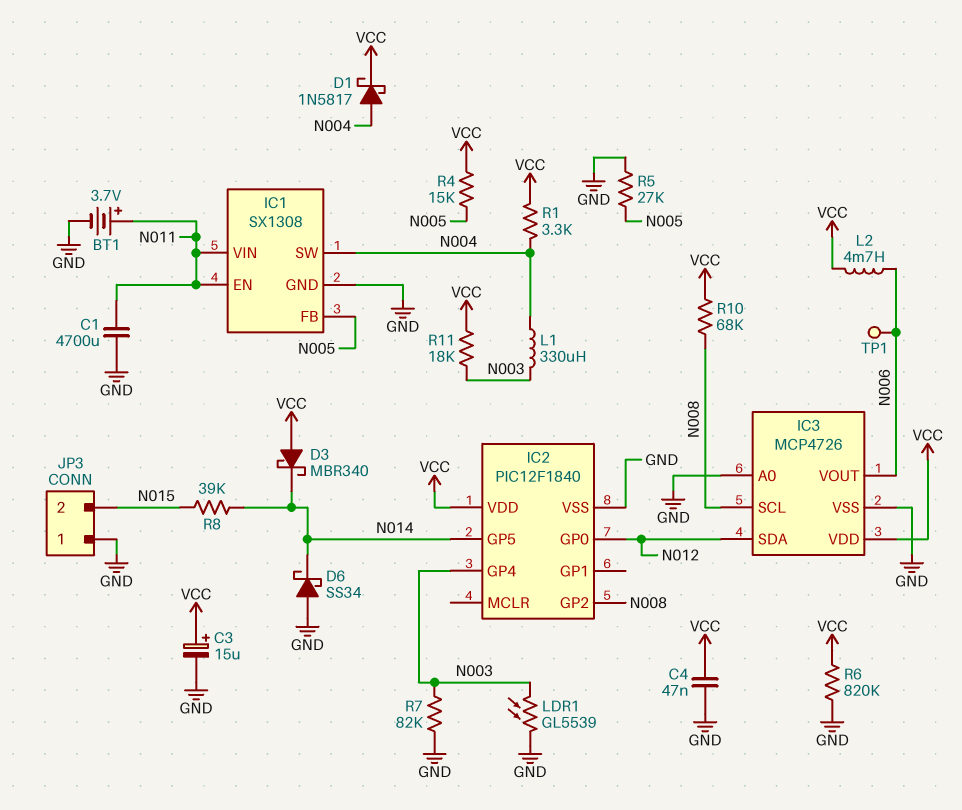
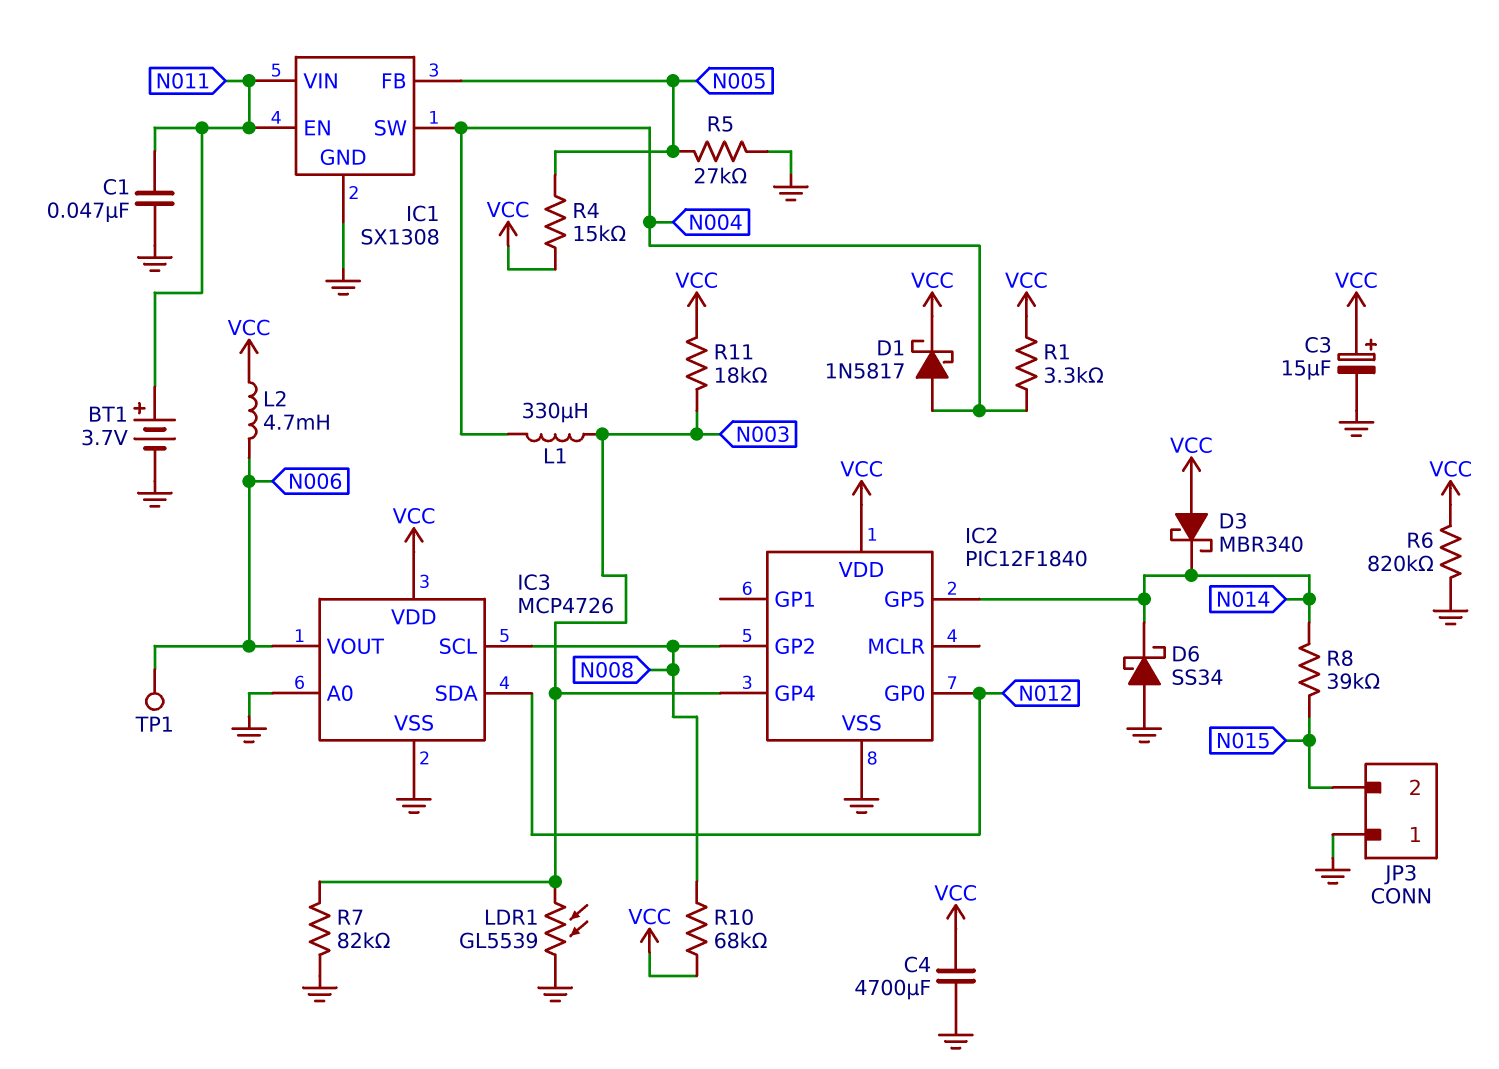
C1: 4700uF (GND, N011) -> 47nF (GND, N011)
C4: 47nF (GND, VCC) -> 4700uF (GND, VCC)

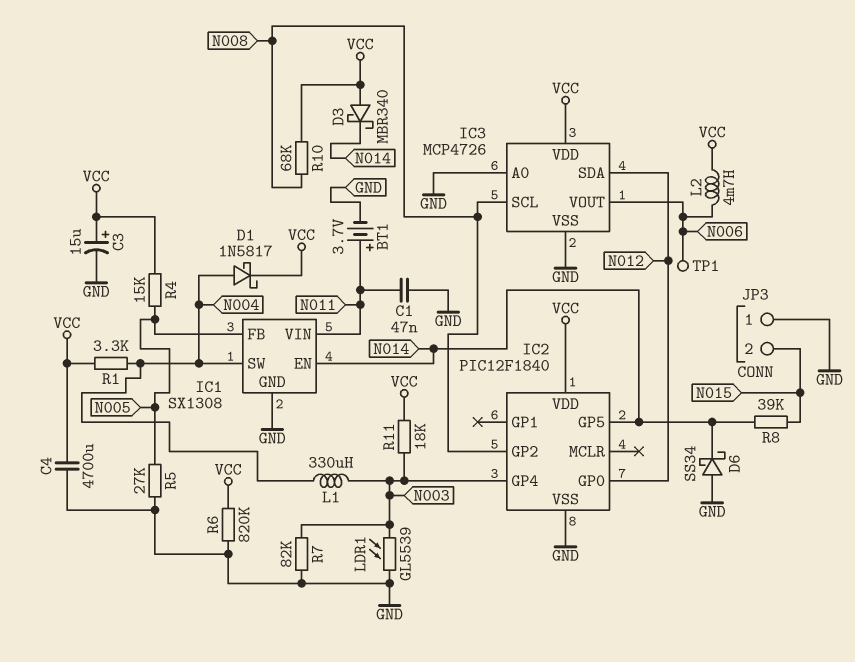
IC1 pin EN: N011 -> N014

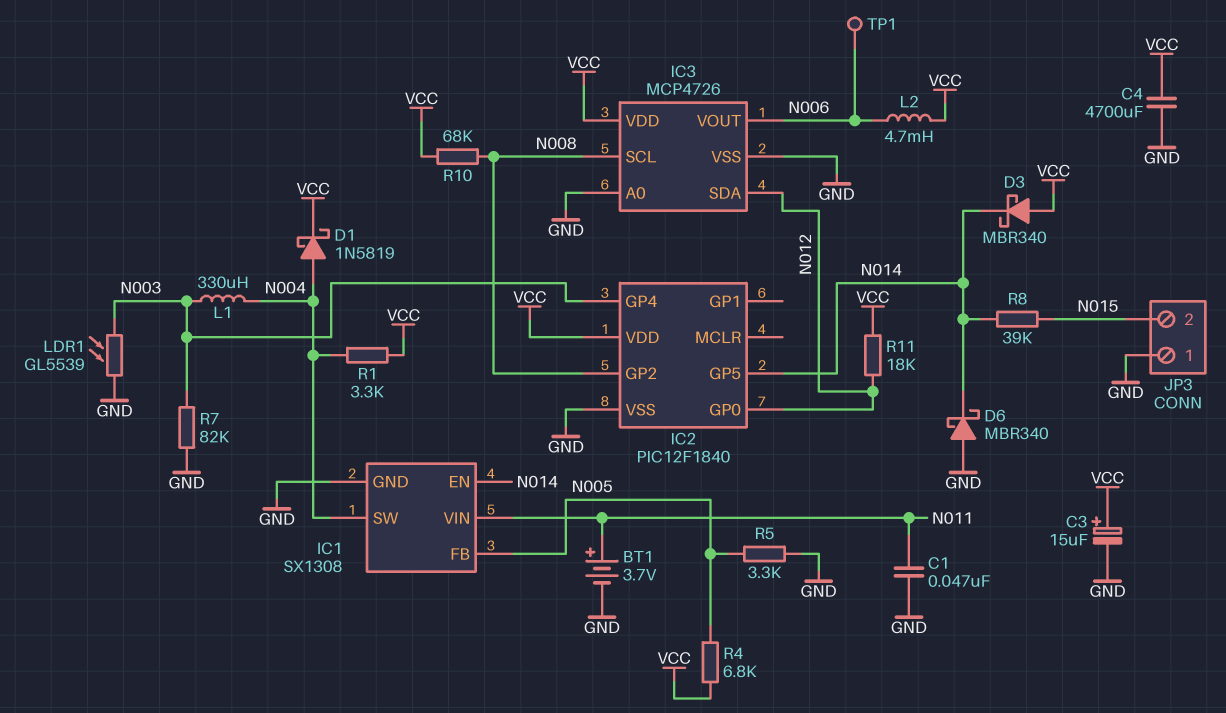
D1: schottky 1N5817 (A N004, K VCC) -> schottky 1N5819 (A N004, K VCC)
D6: schottky SS34 (A GND, K N014) -> schottky MBR340 (A GND, K N014)
R4: 15k (N005, VCC) -> 6.8k (N005, VCC)
R5: 27k (GND, N005) -> 3.3k (GND, N005)
R6: 820k (GND, VCC) -> none
R11: 18k (N003, VCC) -> 18k (N012, VCC)

